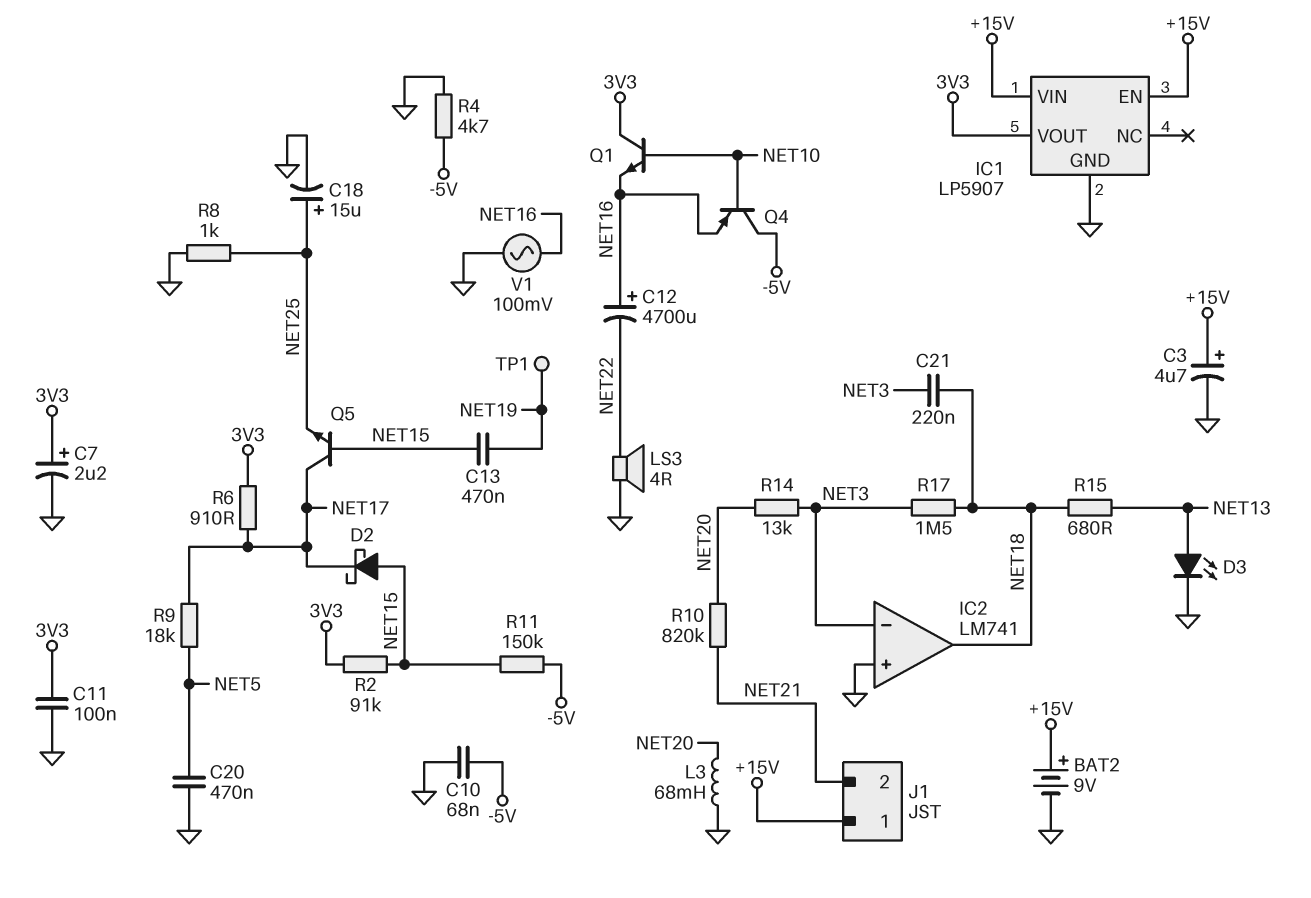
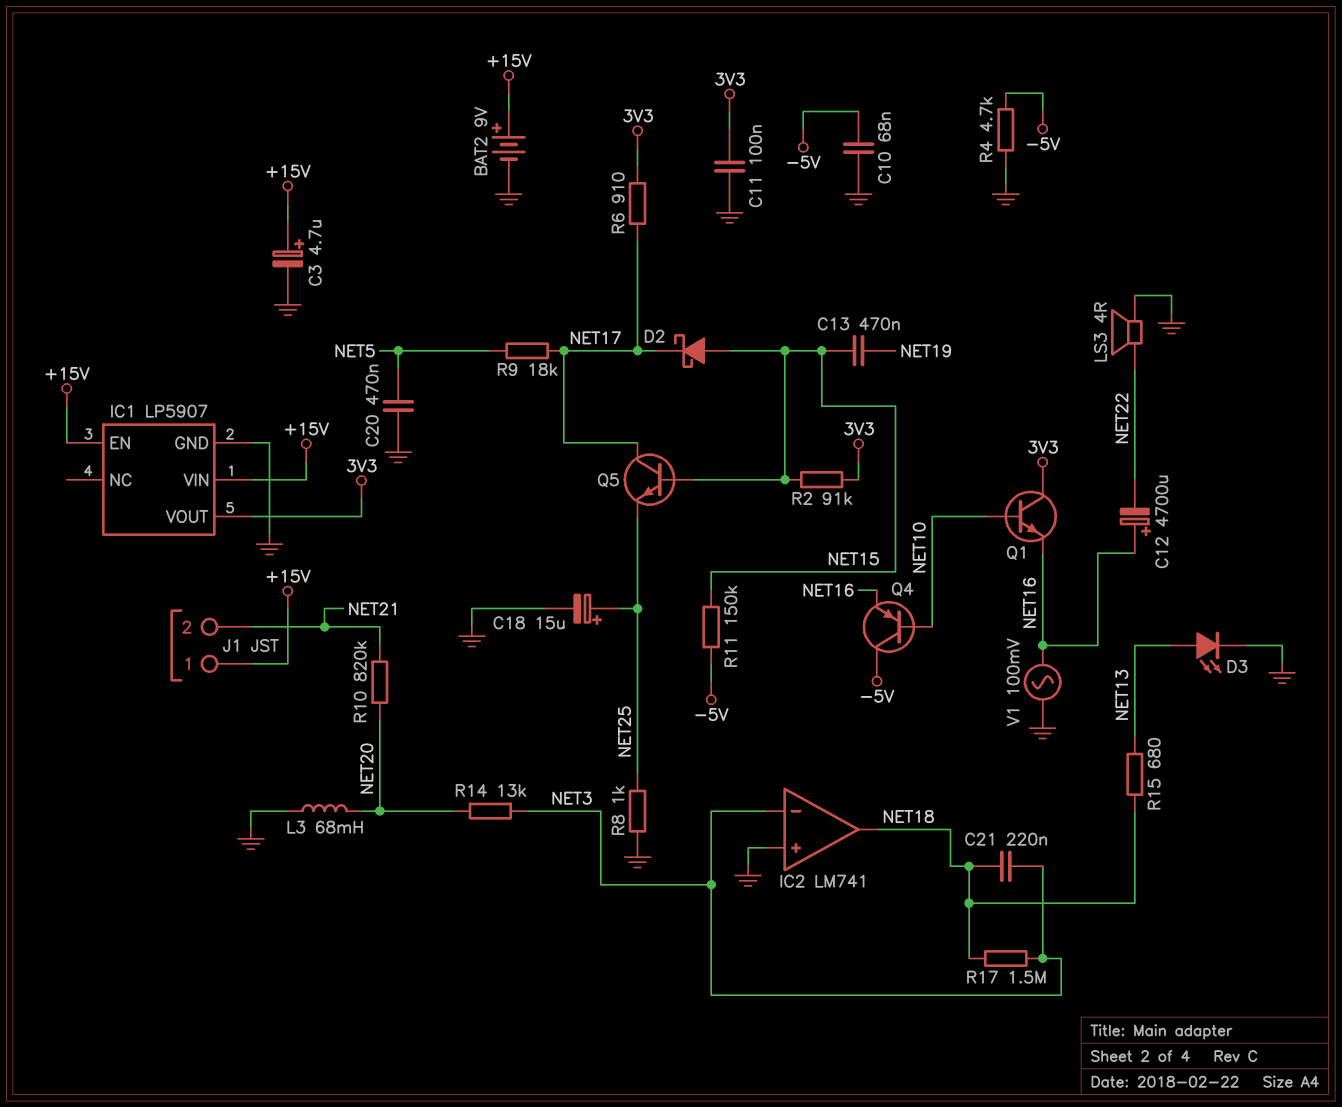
C7: 2.2uF (plus 3V3, minus GND) -> none
TP1: test point (NET19) -> none

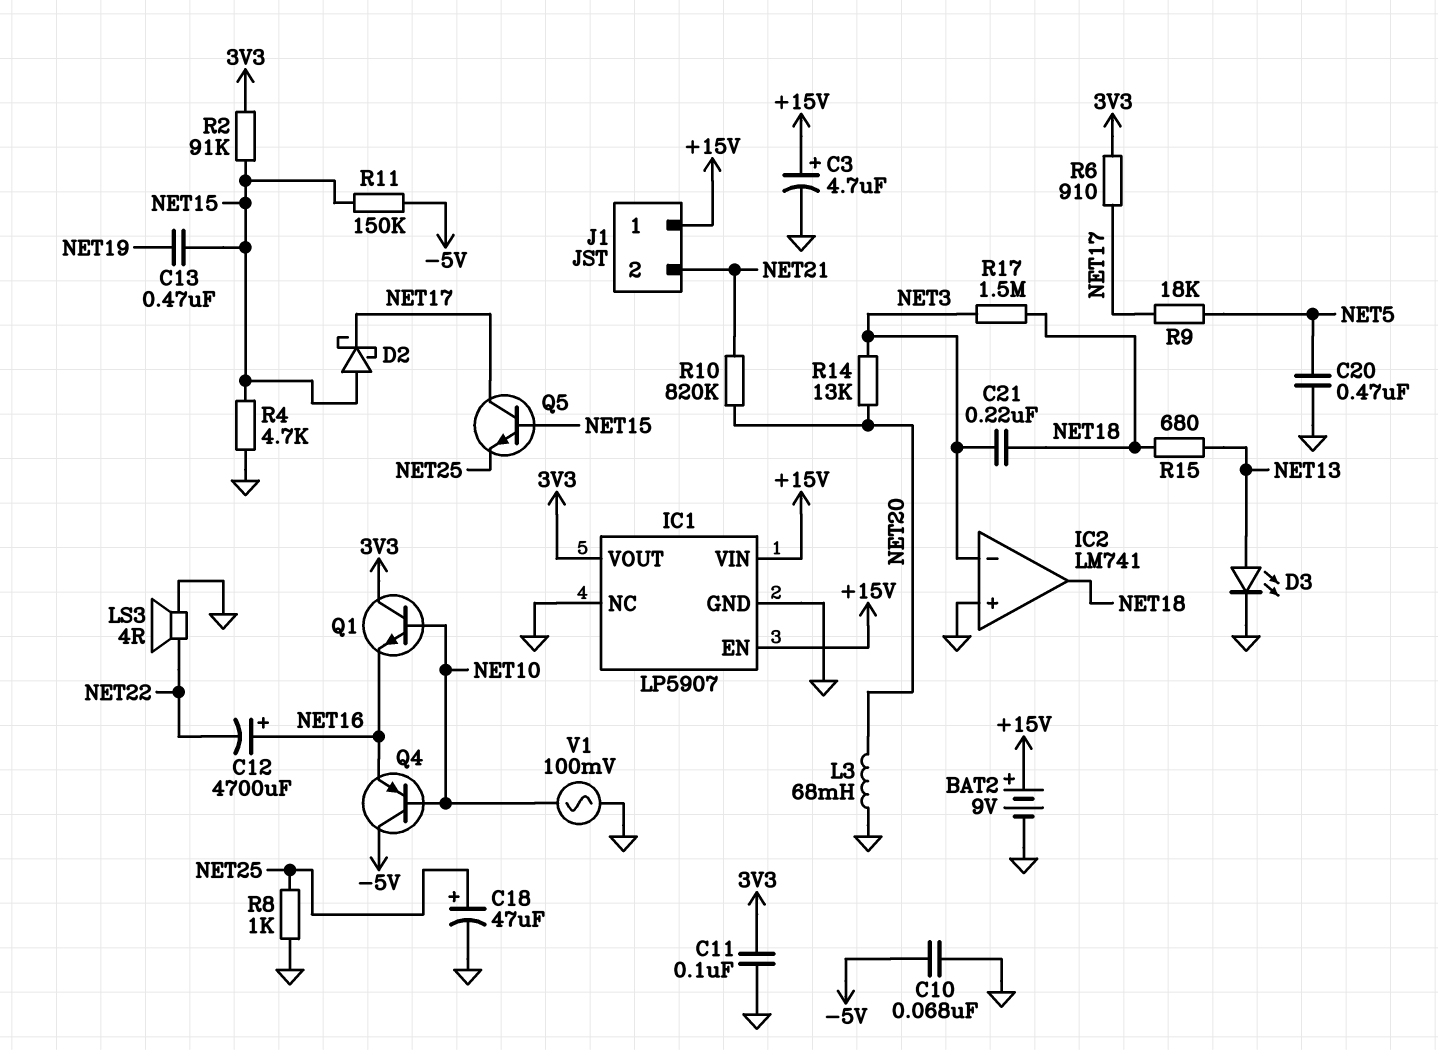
C18: 15uF (plus NET25, minus GND) -> 47uF (plus NET25, minus GND)
IC1 pin NC: none -> GND
R4: 4.7k (-5V, GND) -> 4.7k (GND, NET15)
V1: AC 100mV (GND, NET16) -> AC 100mV (GND, NET10)

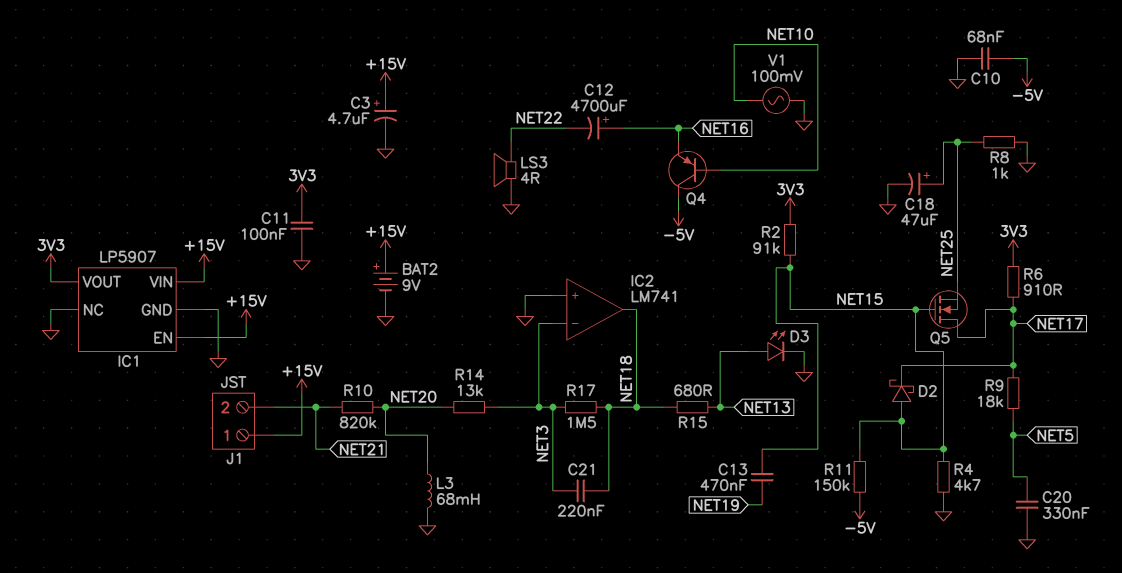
C20: 470nF (GND, NET5) -> 330nF (GND, NET5)
Q1: NPN (B NET10, C 3V3, E NET16) -> none
Q5: NPN (B NET15, C NET17, E NET25) -> NMOS (G NET15, D NET17, S NET25)

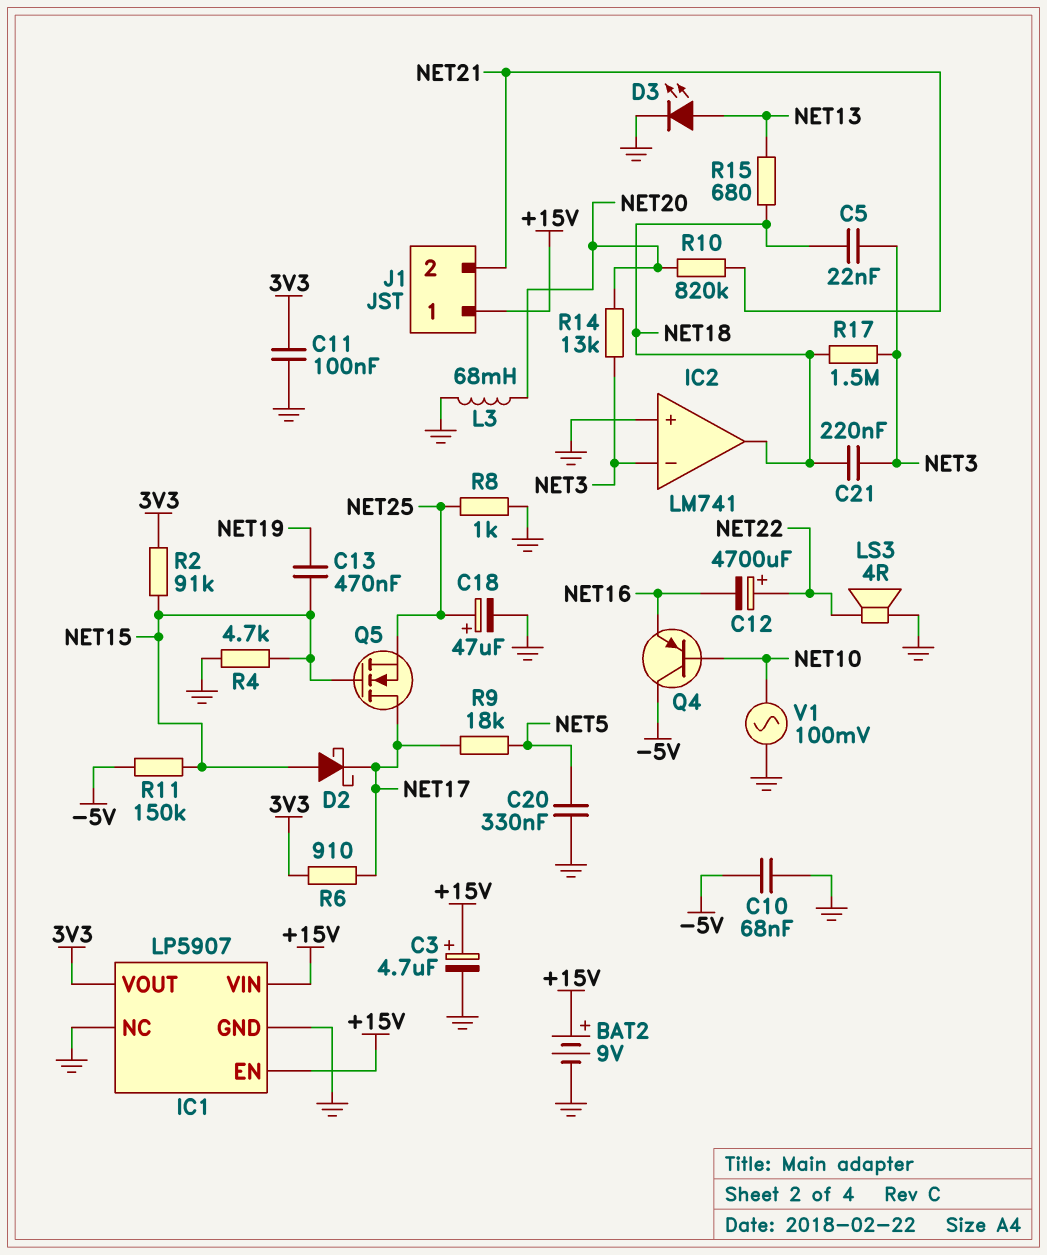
C5: none -> 22nF (NET3, NET18)
C12: 4700uF (plus NET16, minus NET22) -> 4700uF (plus NET22, minus NET16)

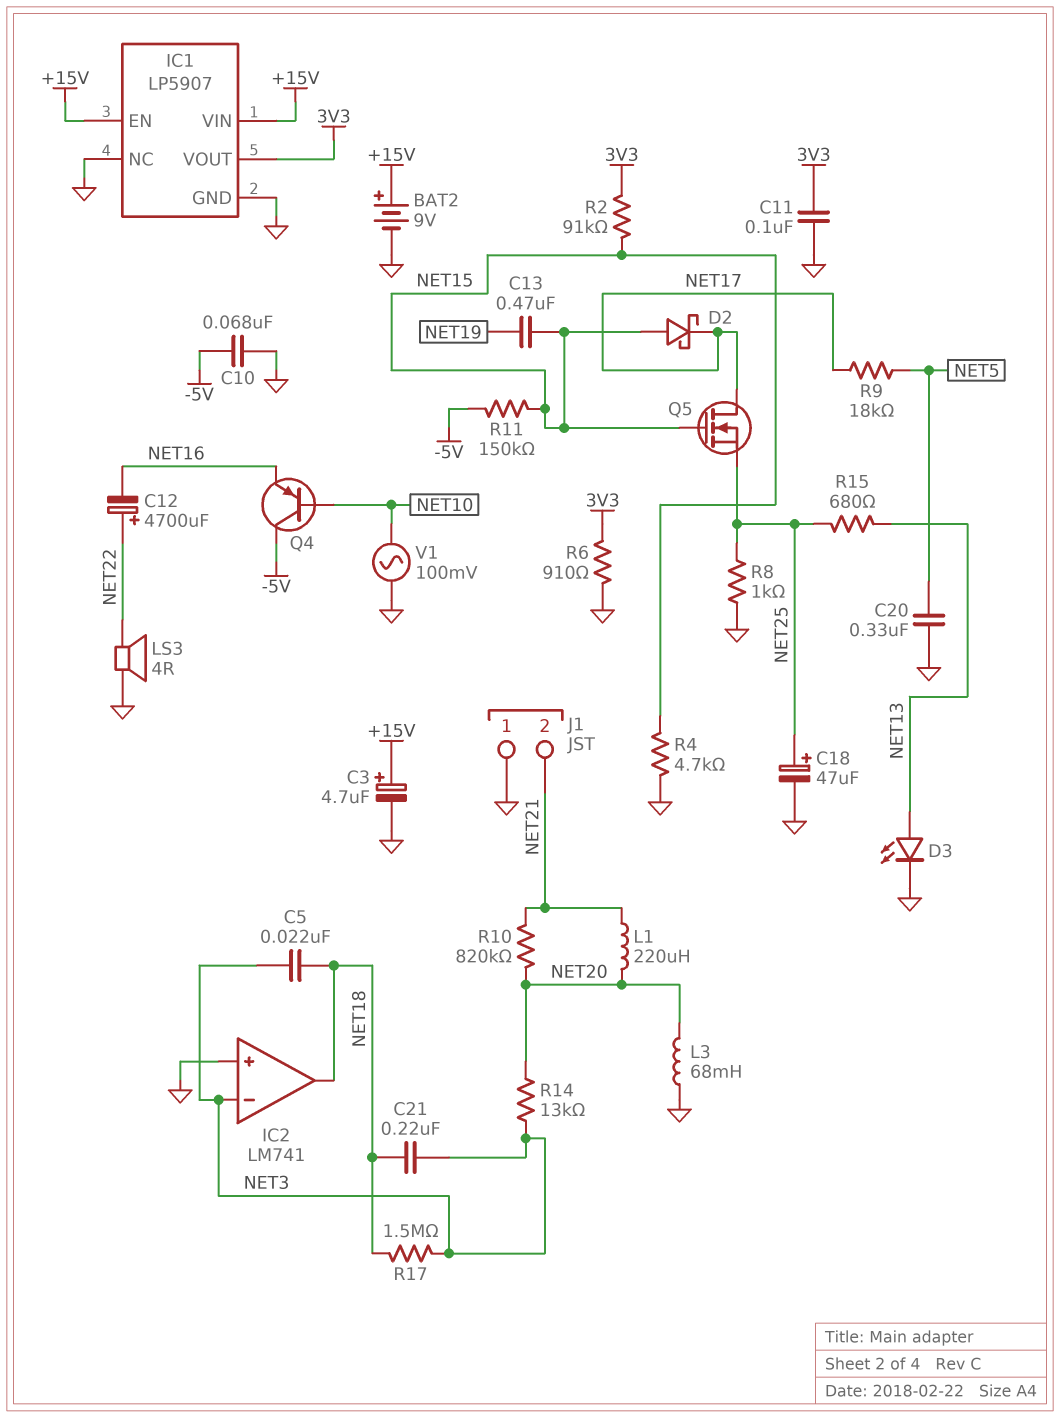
J1 pin 1: +15V -> GND
L1: none -> 220uH (NET20, NET21)
R6: 910 (3V3, NET17) -> 910 (3V3, GND)
R15: 680 (NET13, NET18) -> 680 (NET13, NET25)

